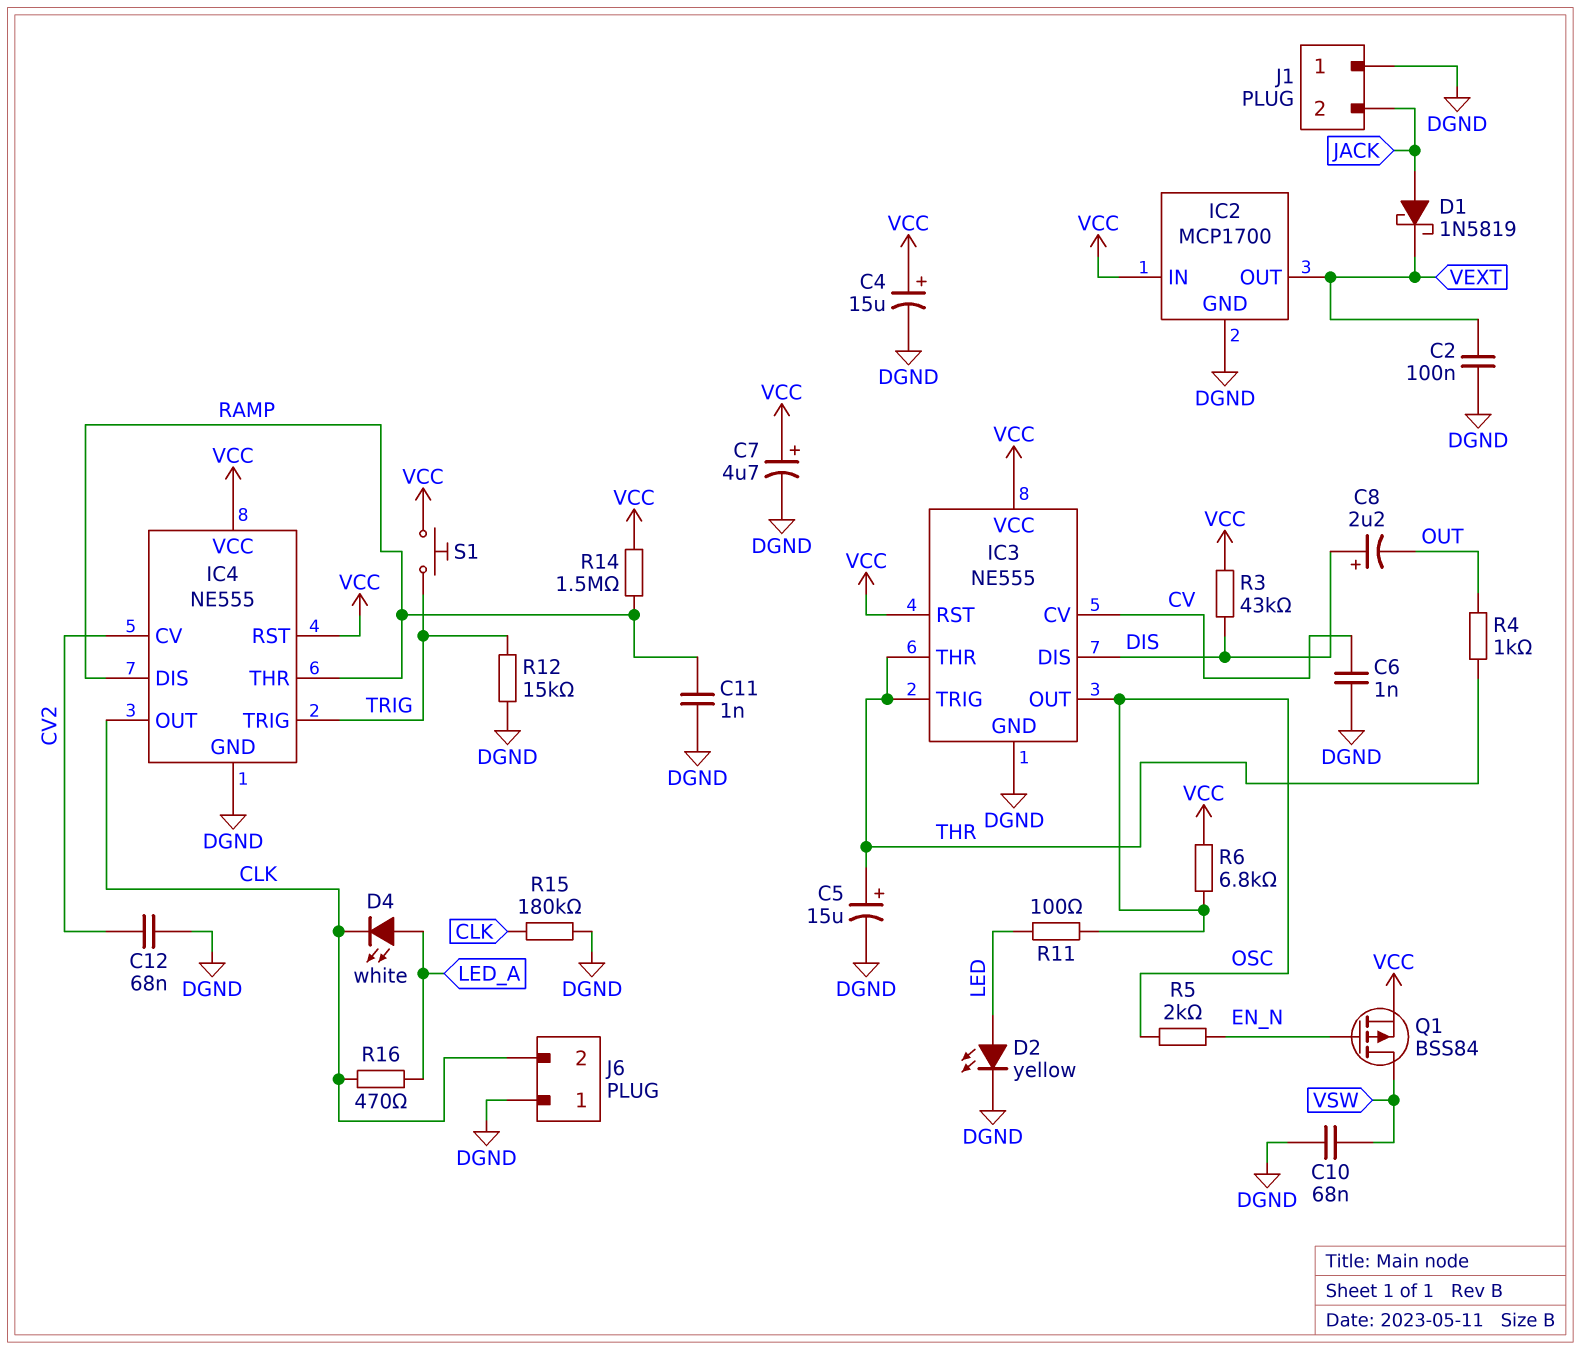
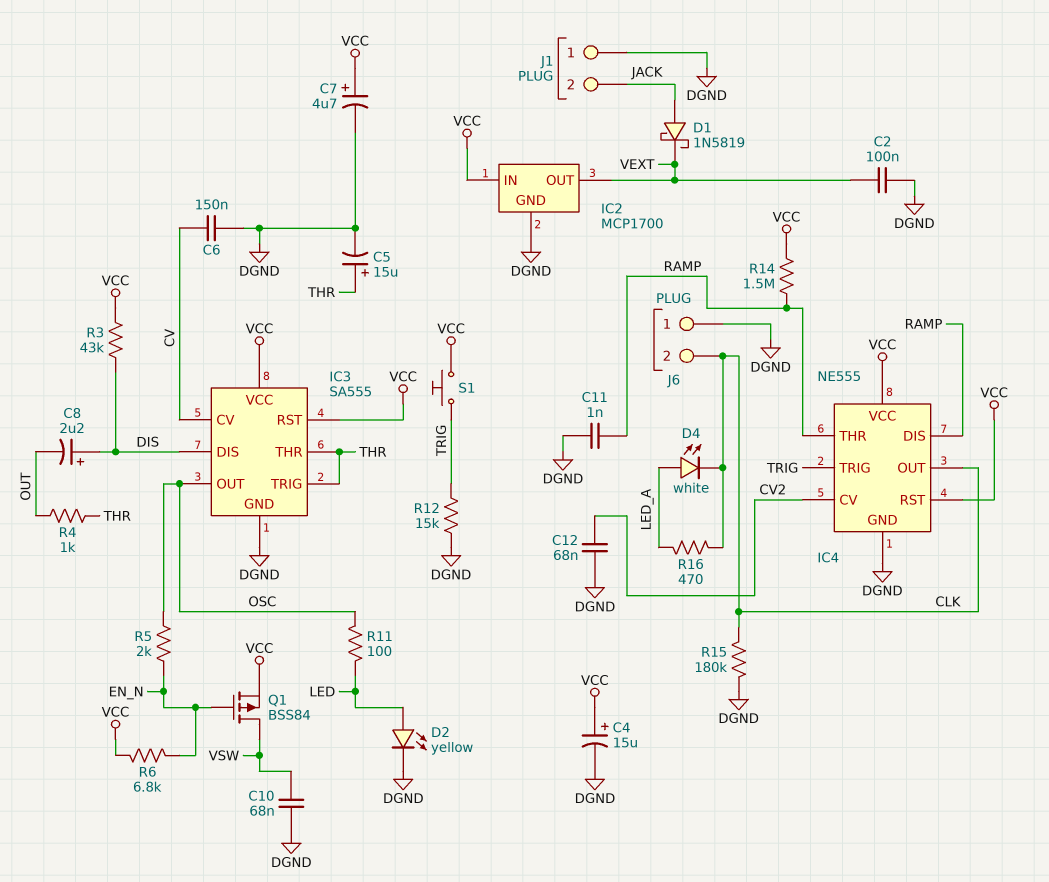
C6: 1nF (CV, DGND) -> 150nF (CV, DGND)
IC3: NE555 -> SA555
R6: 6.8k (OSC, VCC) -> 6.8k (EN_N, VCC)

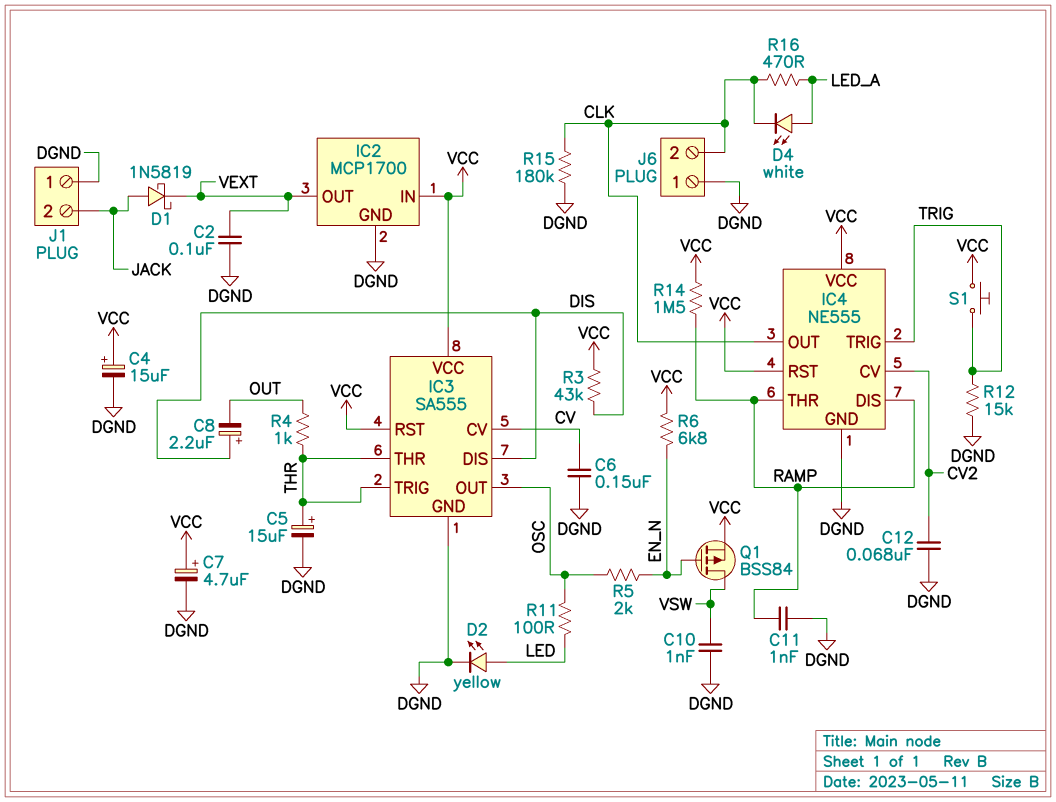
C10: 68nF (DGND, VSW) -> 1nF (DGND, VSW)

